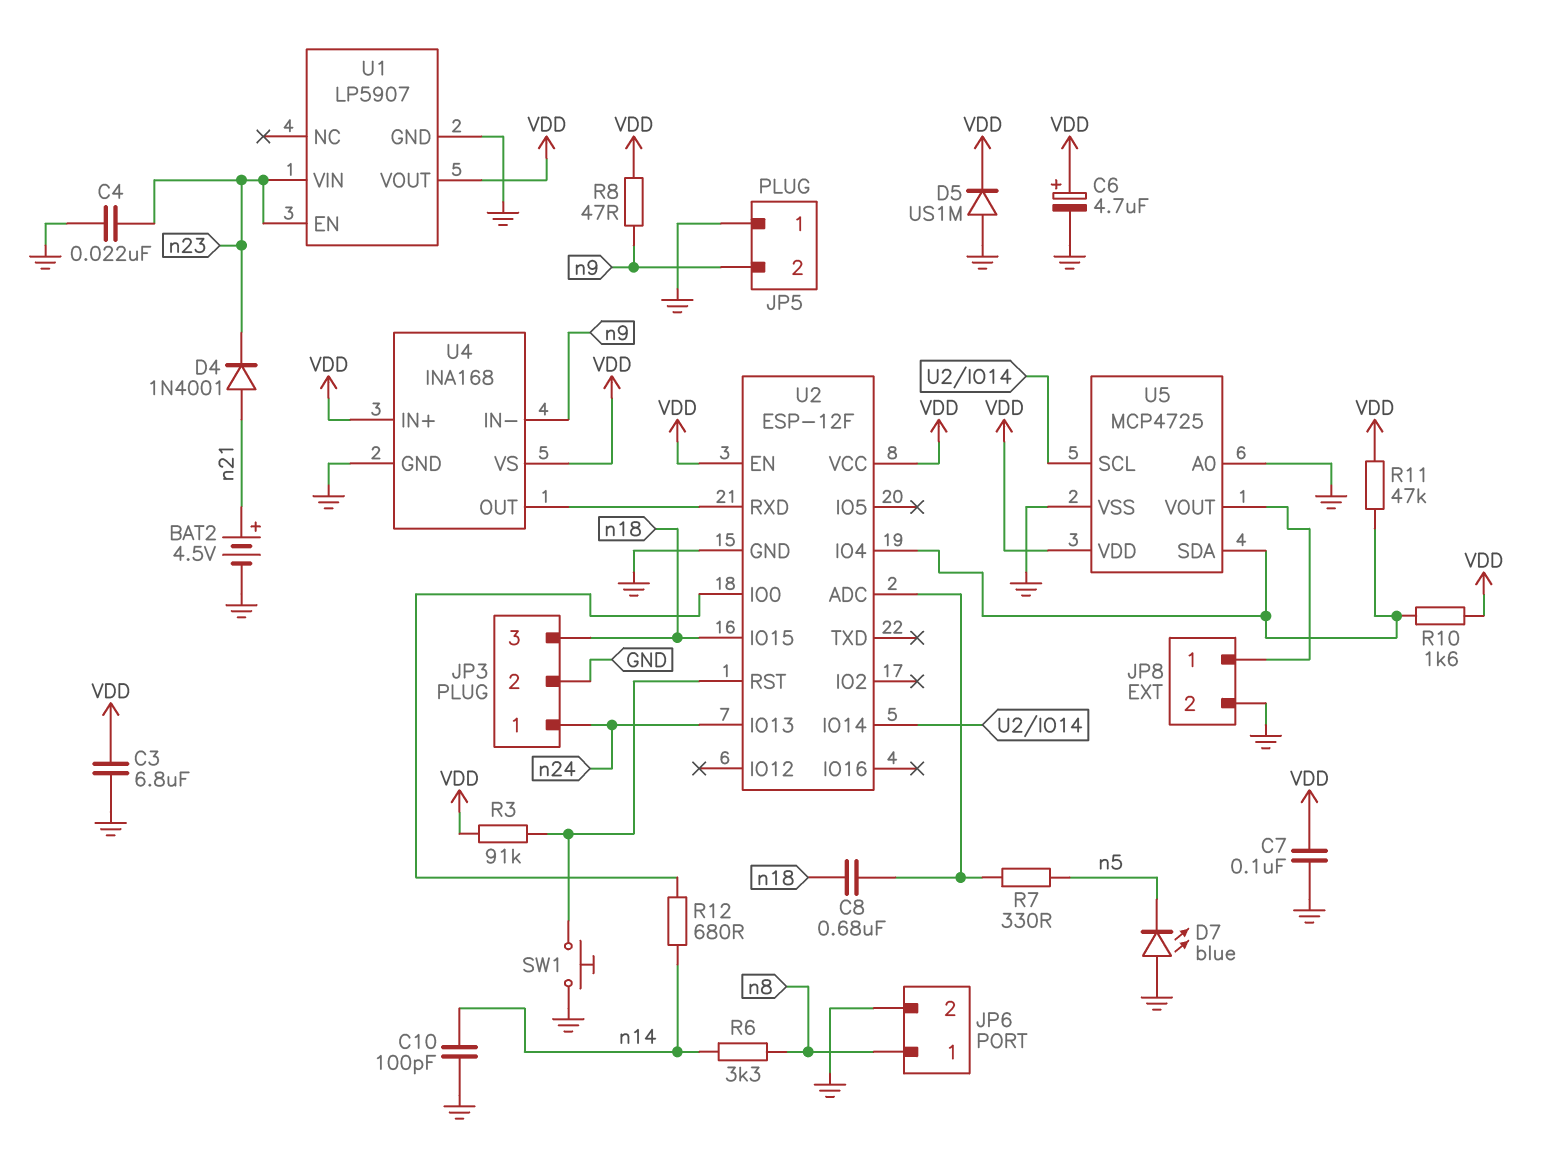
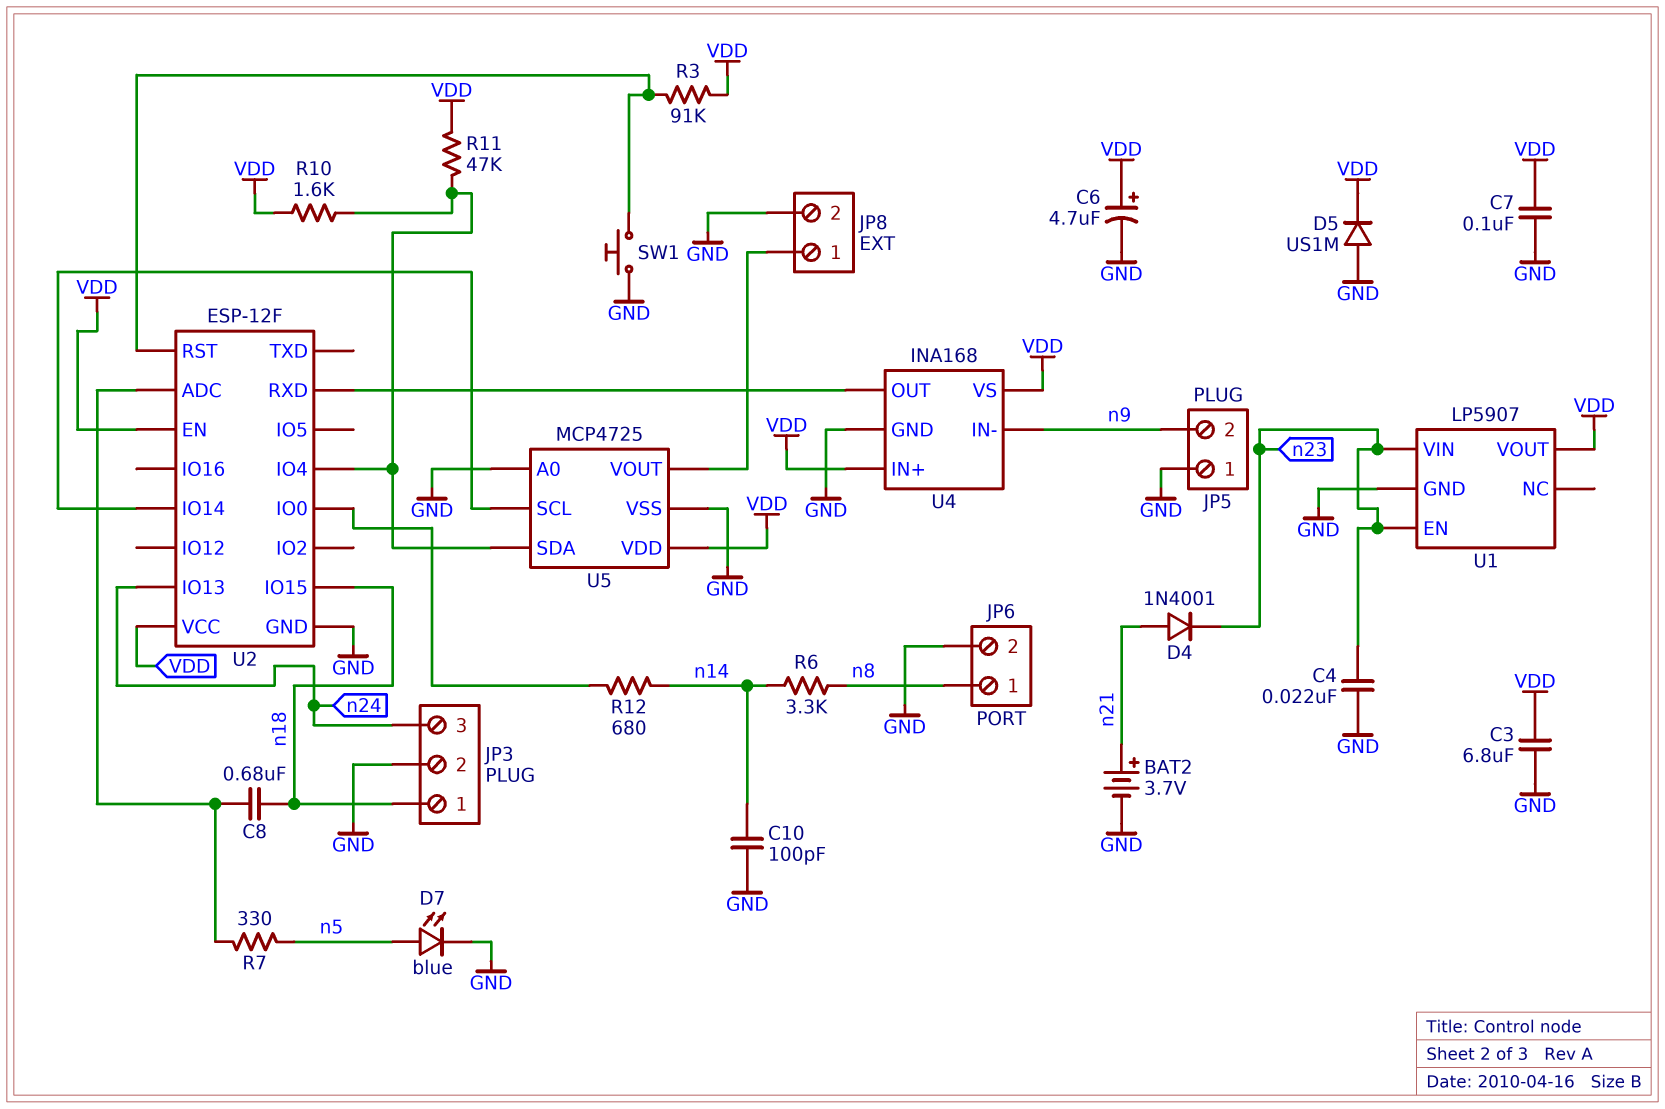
BAT2: 4.5V (plus n21, minus GND) -> 3.7V (plus n21, minus GND)
D7: LED blue (A GND, K n5) -> LED blue (A n5, K GND)
JP3 pin 1: n24 -> n18
JP3 pin 3: n18 -> n24
R8: 47 (VDD, n9) -> none

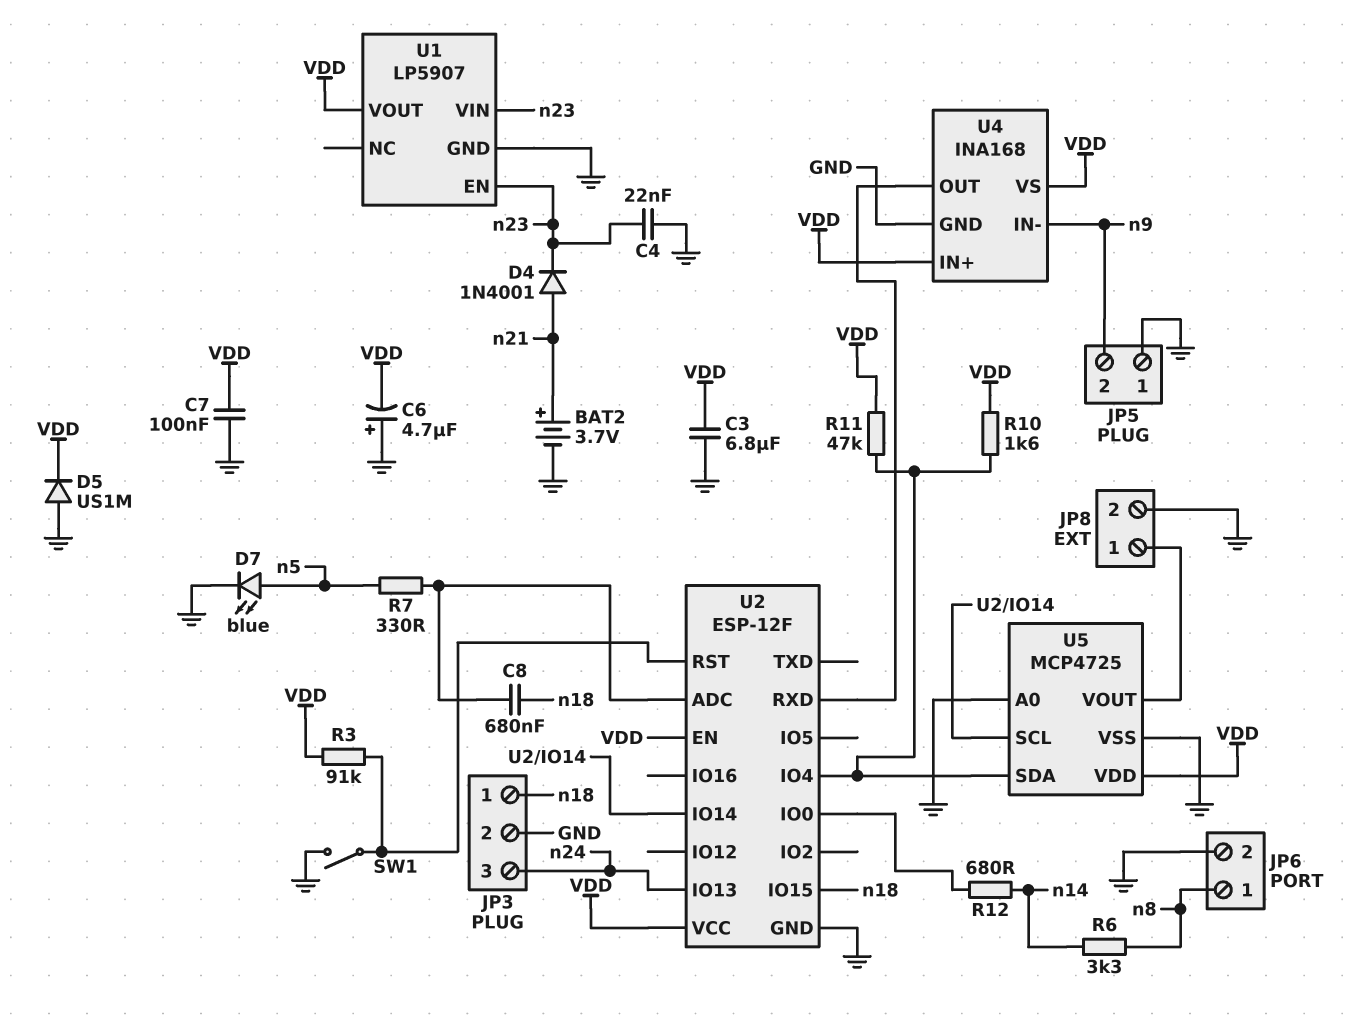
C6: 4.7uF (plus VDD, minus GND) -> 4.7uF (plus GND, minus VDD)
C10: 100pF (GND, n14) -> none
SW1: button (GND, U2/RST) -> switch (GND, U2/RST)

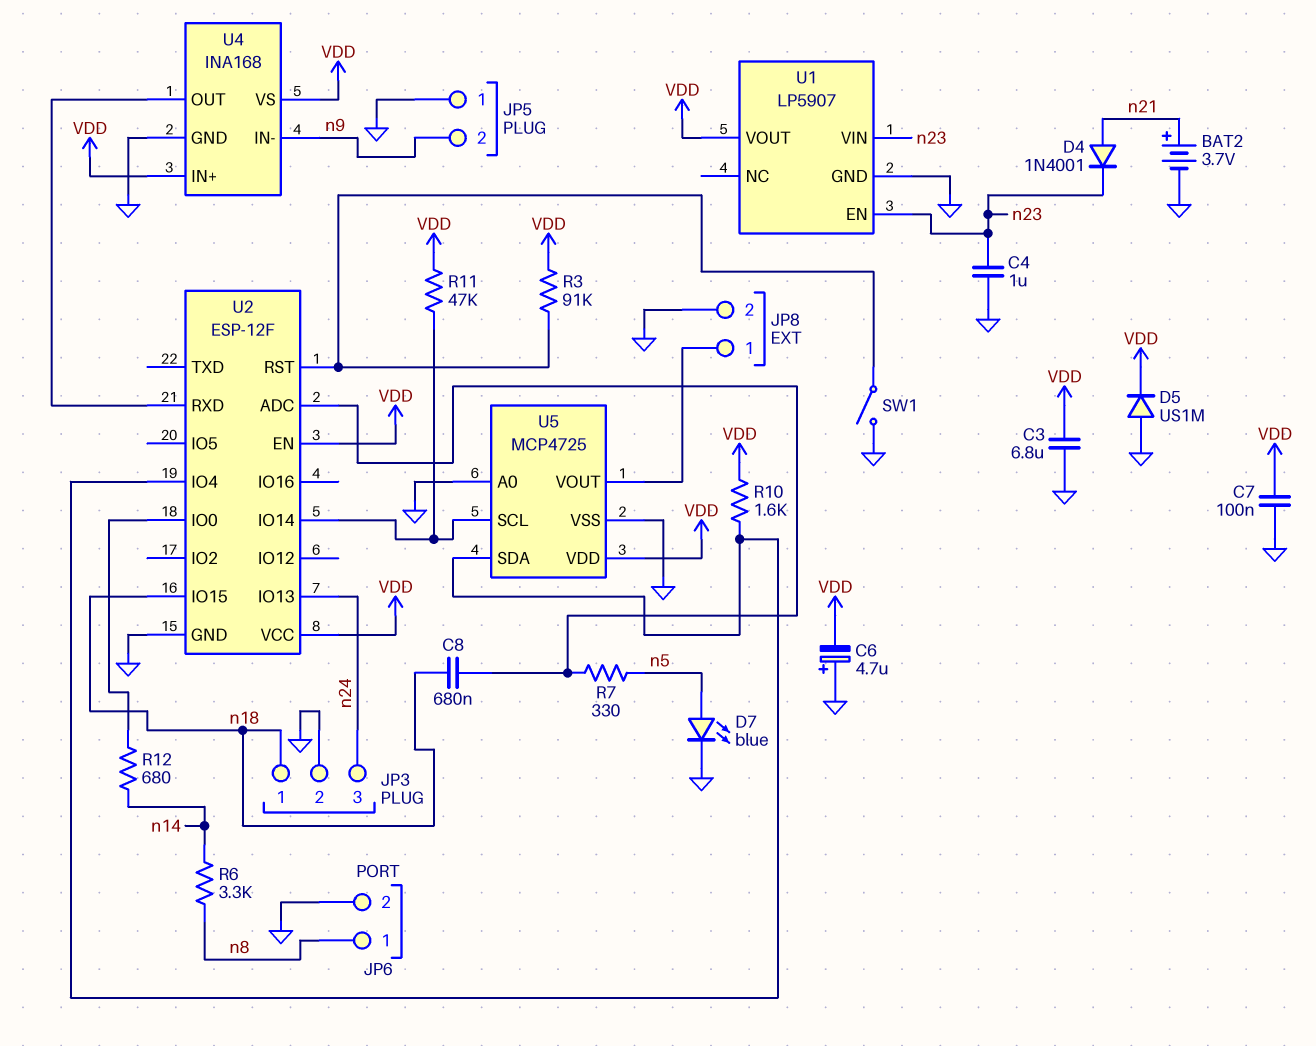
C4: 22nF (GND, n23) -> 1uF (GND, n23)
R11: 47k (U2/IO4, VDD) -> 47k (U2/IO14, VDD)

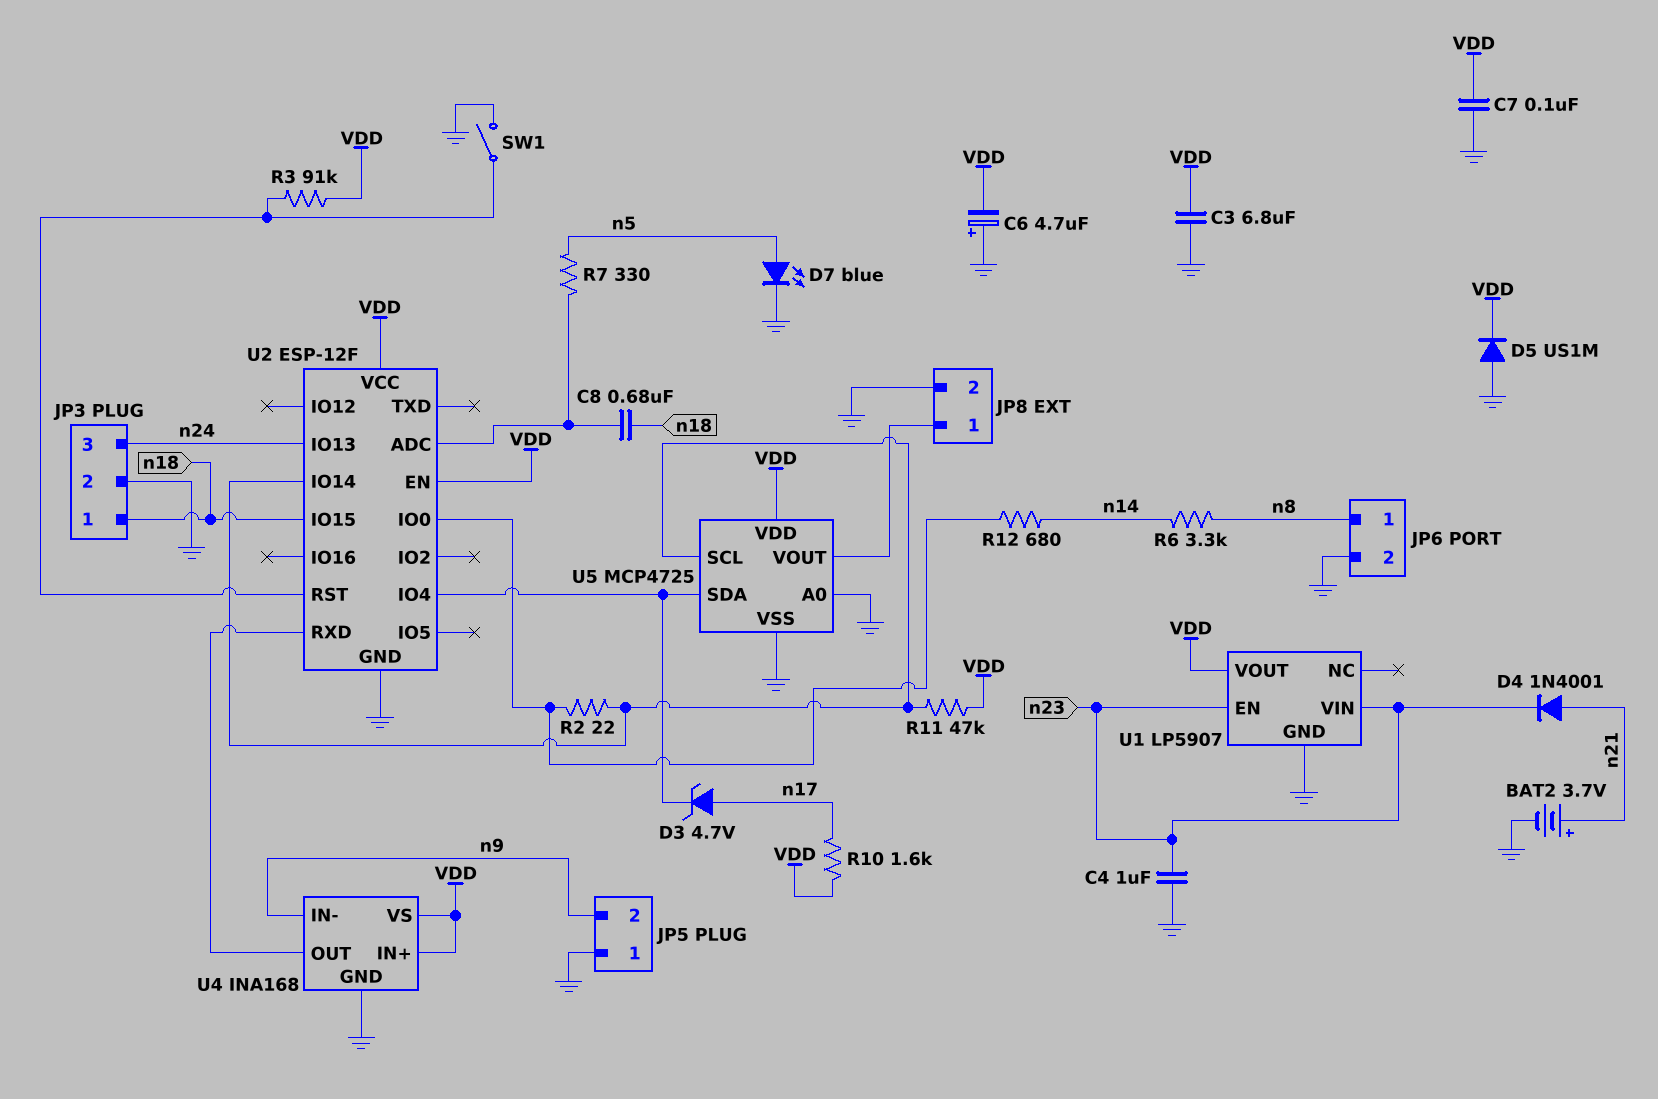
D3: none -> zener 4.7V (A n17, K U2/IO4)
R2: none -> 22 (U2/IO0, U2/IO14)
R10: 1.6k (U2/IO4, VDD) -> 1.6k (VDD, n17)

